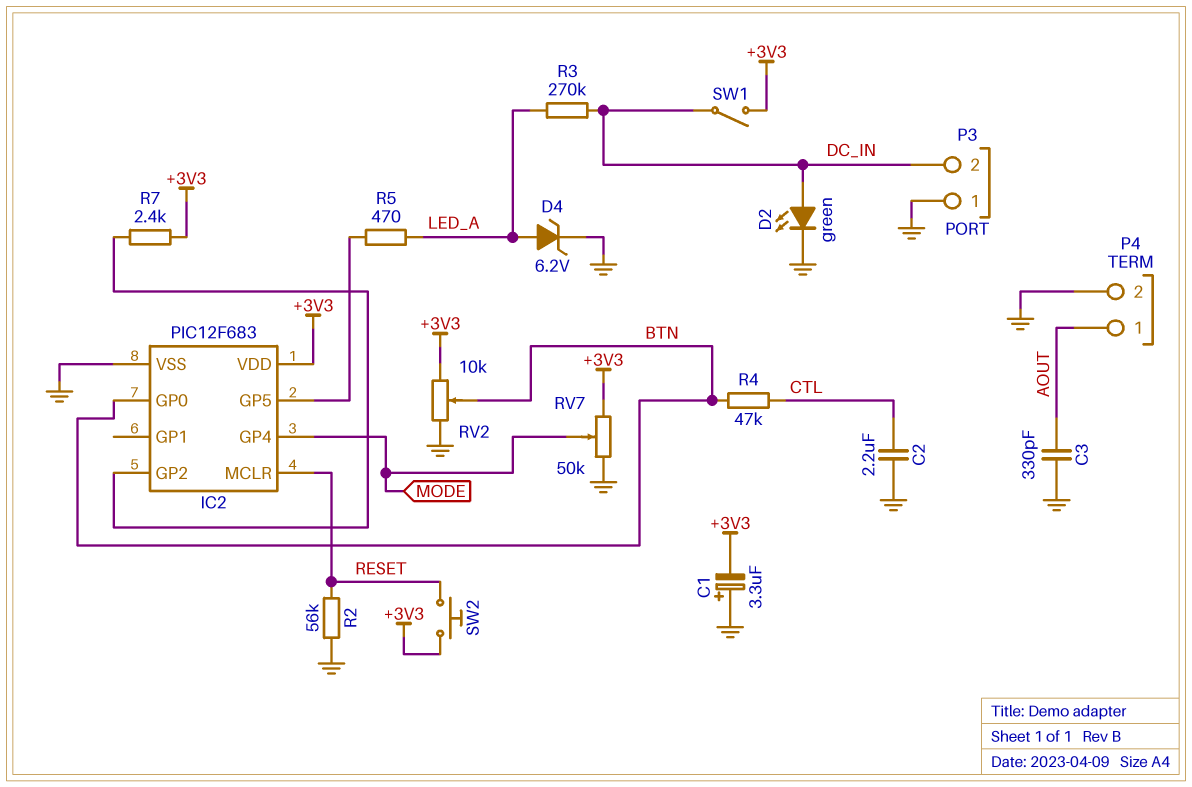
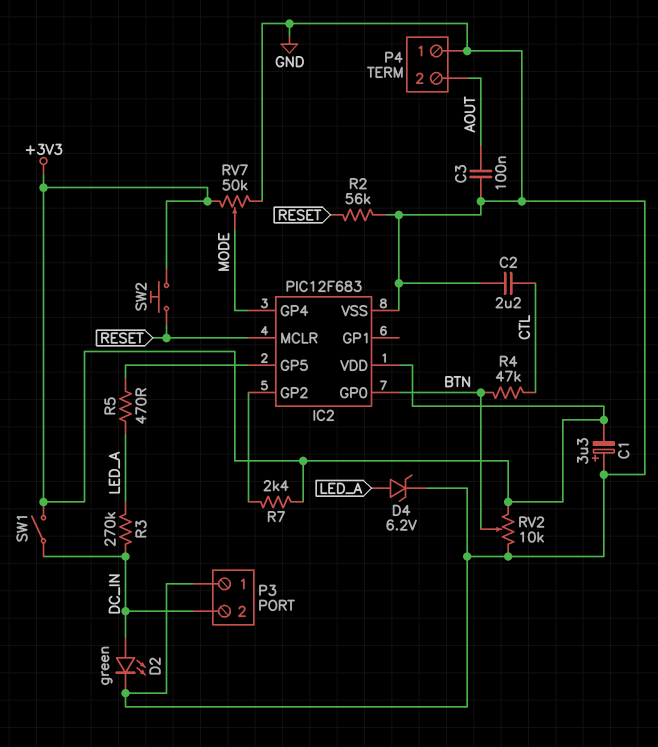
C3: 330pF (AOUT, GND) -> 100nF (AOUT, GND)
P4 pin 1: AOUT -> GND
P4 pin 2: GND -> AOUT

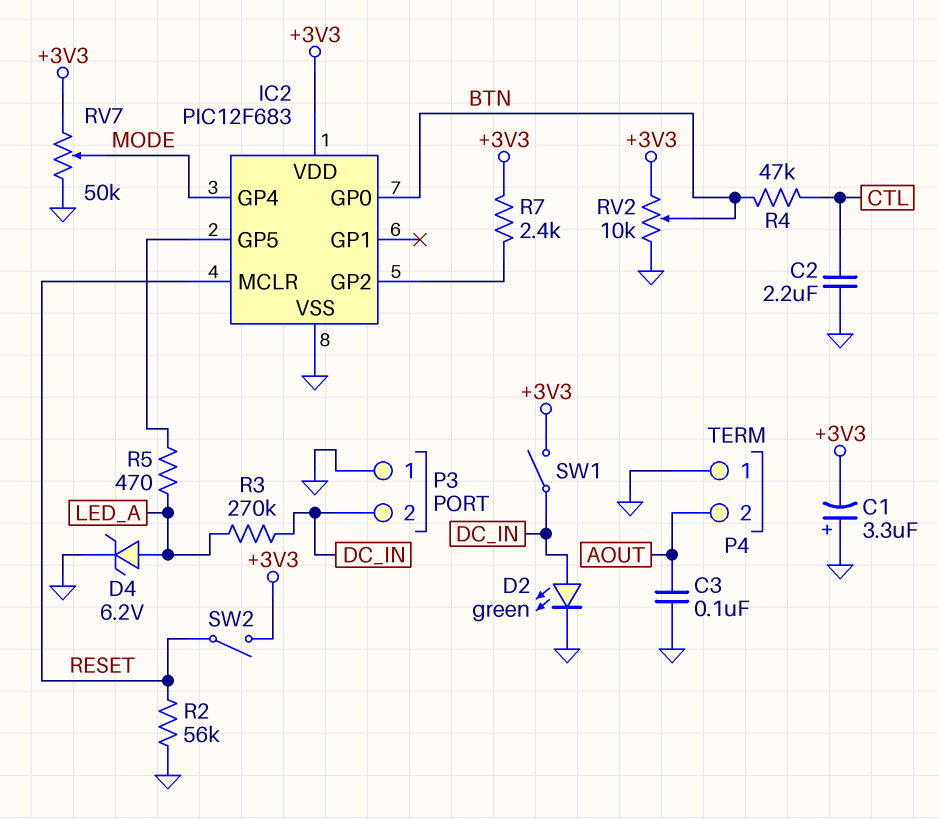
SW2: button (+3V3, RESET) -> switch (+3V3, RESET)

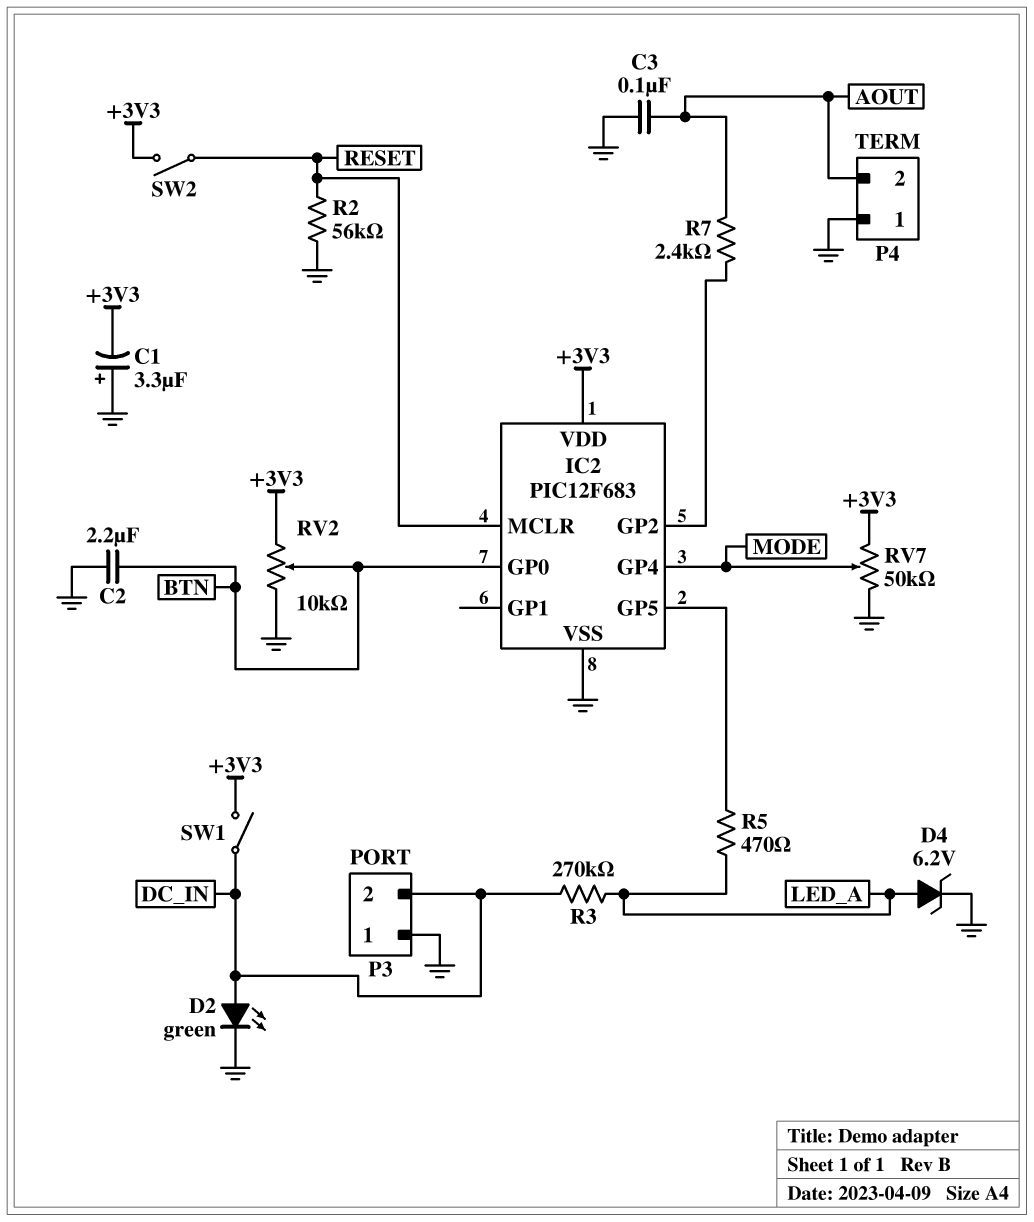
C2: 2.2uF (CTL, GND) -> 2.2uF (BTN, GND)
R4: 47k (BTN, CTL) -> none
R7: 2.4k (+3V3, IC2/GP2) -> 2.4k (AOUT, IC2/GP2)

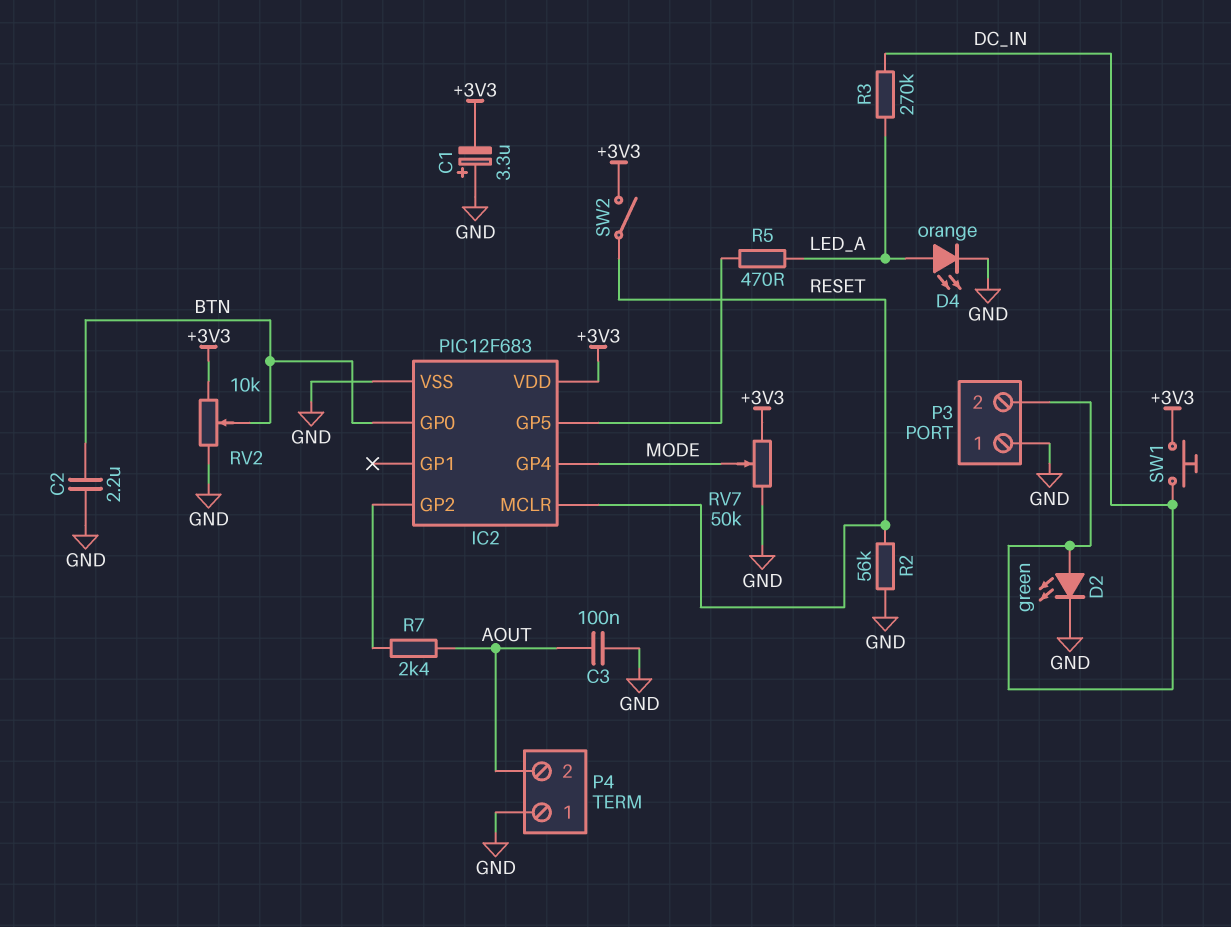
D4: zener 6.2V (A LED_A, K GND) -> LED orange (A LED_A, K GND)
SW1: switch (+3V3, DC_IN) -> button (+3V3, DC_IN)

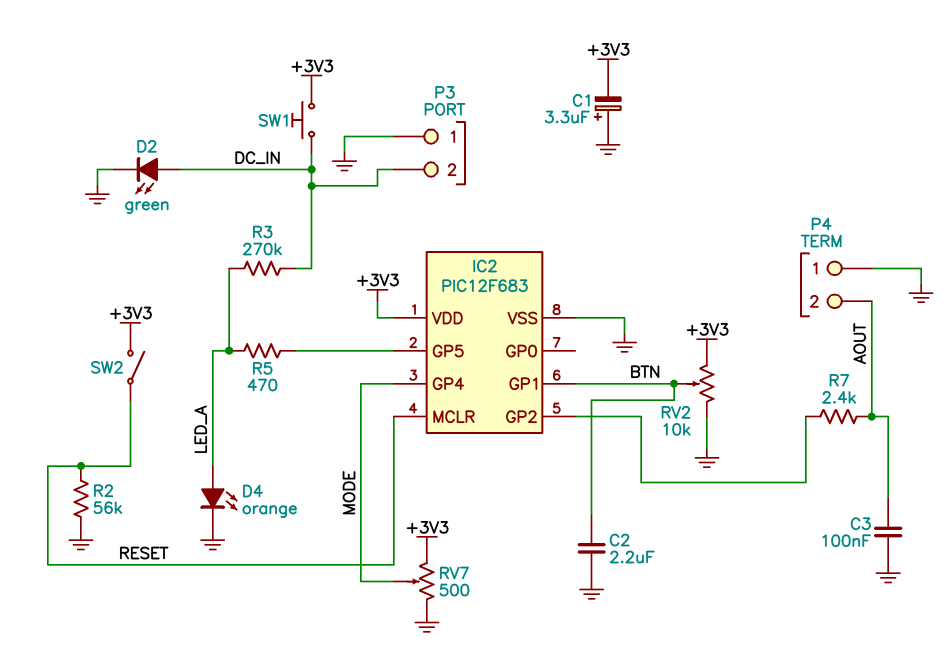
IC2 pin GP0: BTN -> none
IC2 pin GP1: none -> BTN
RV7: 50k (+3V3, GND, wiper MODE) -> 500 (+3V3, GND, wiper MODE)

